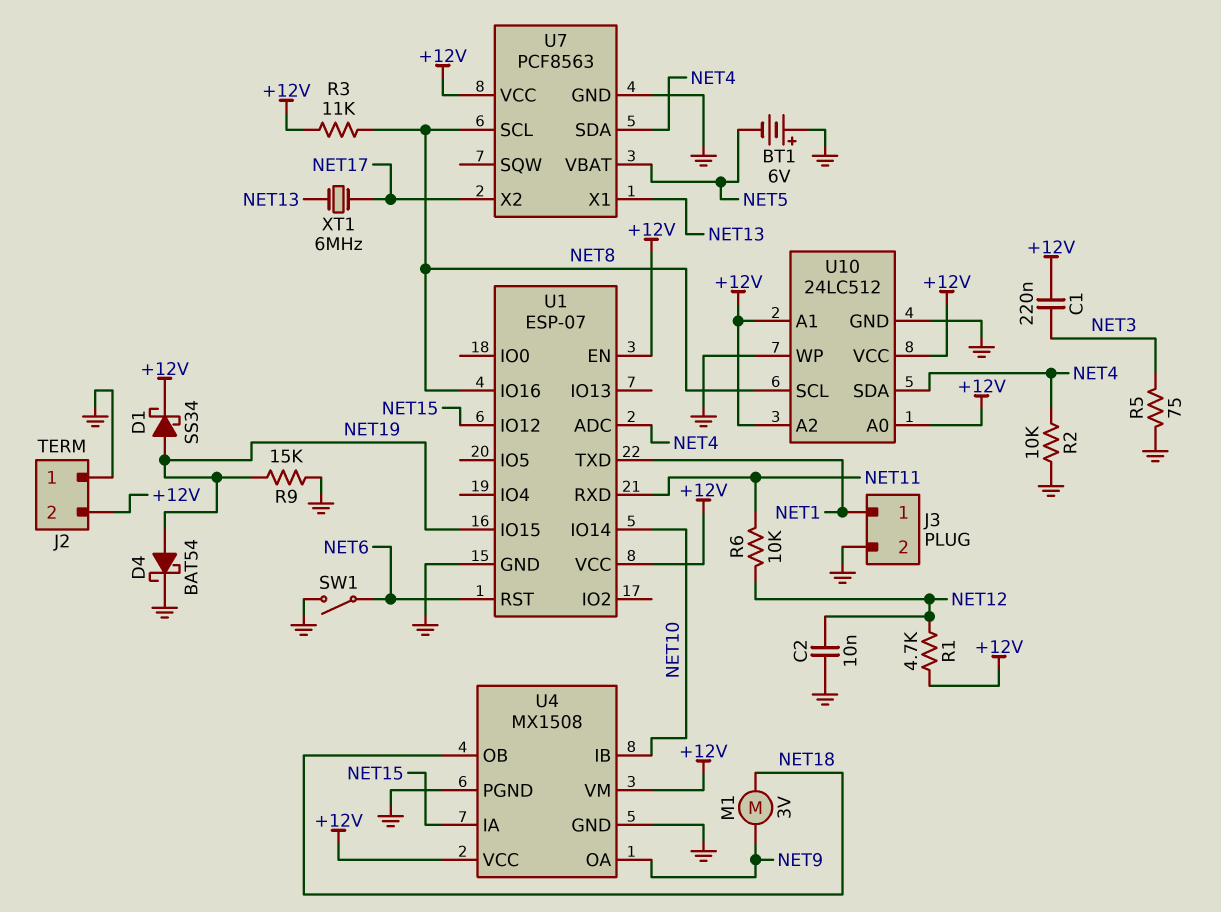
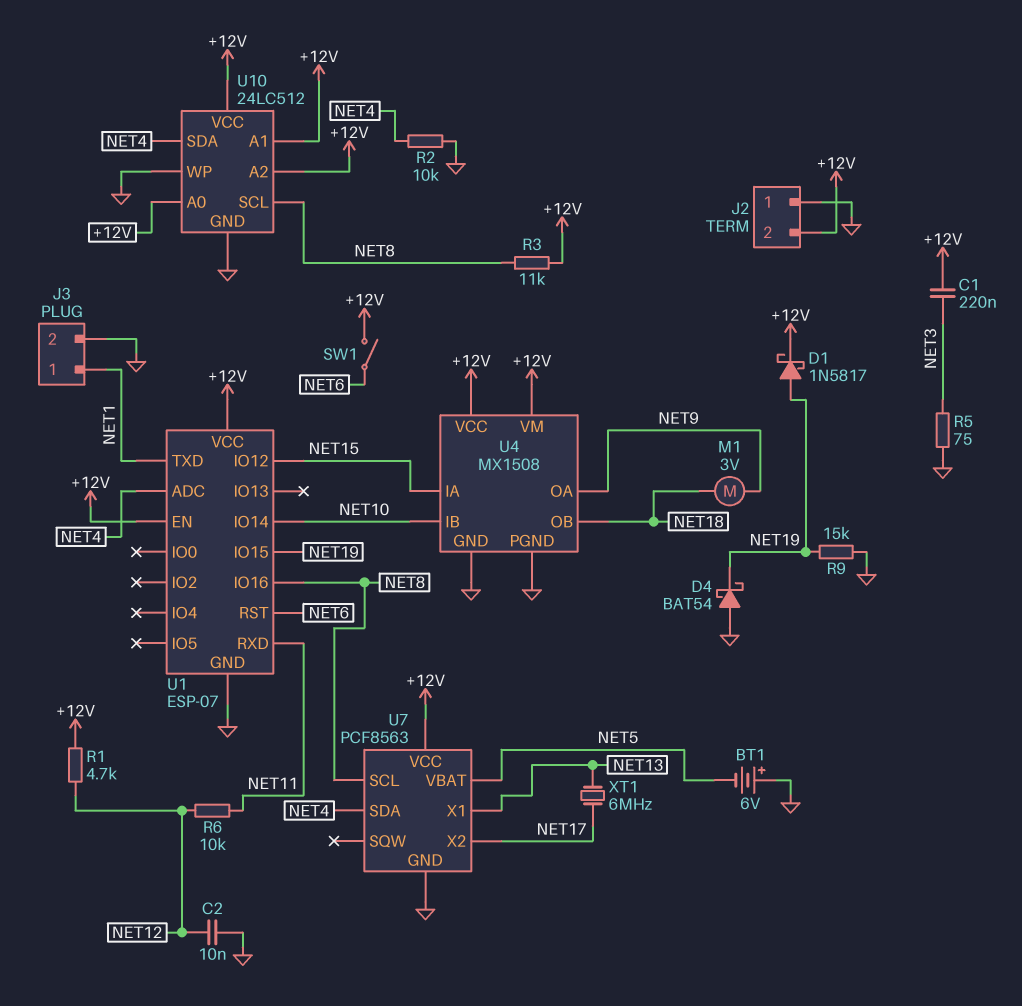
D1: schottky SS34 (A NET19, K +12V) -> schottky 1N5817 (A NET19, K +12V)
D4: schottky BAT54 (A NET19, K GND) -> schottky BAT54 (A GND, K NET19)
SW1: switch (GND, NET6) -> switch (+12V, NET6)

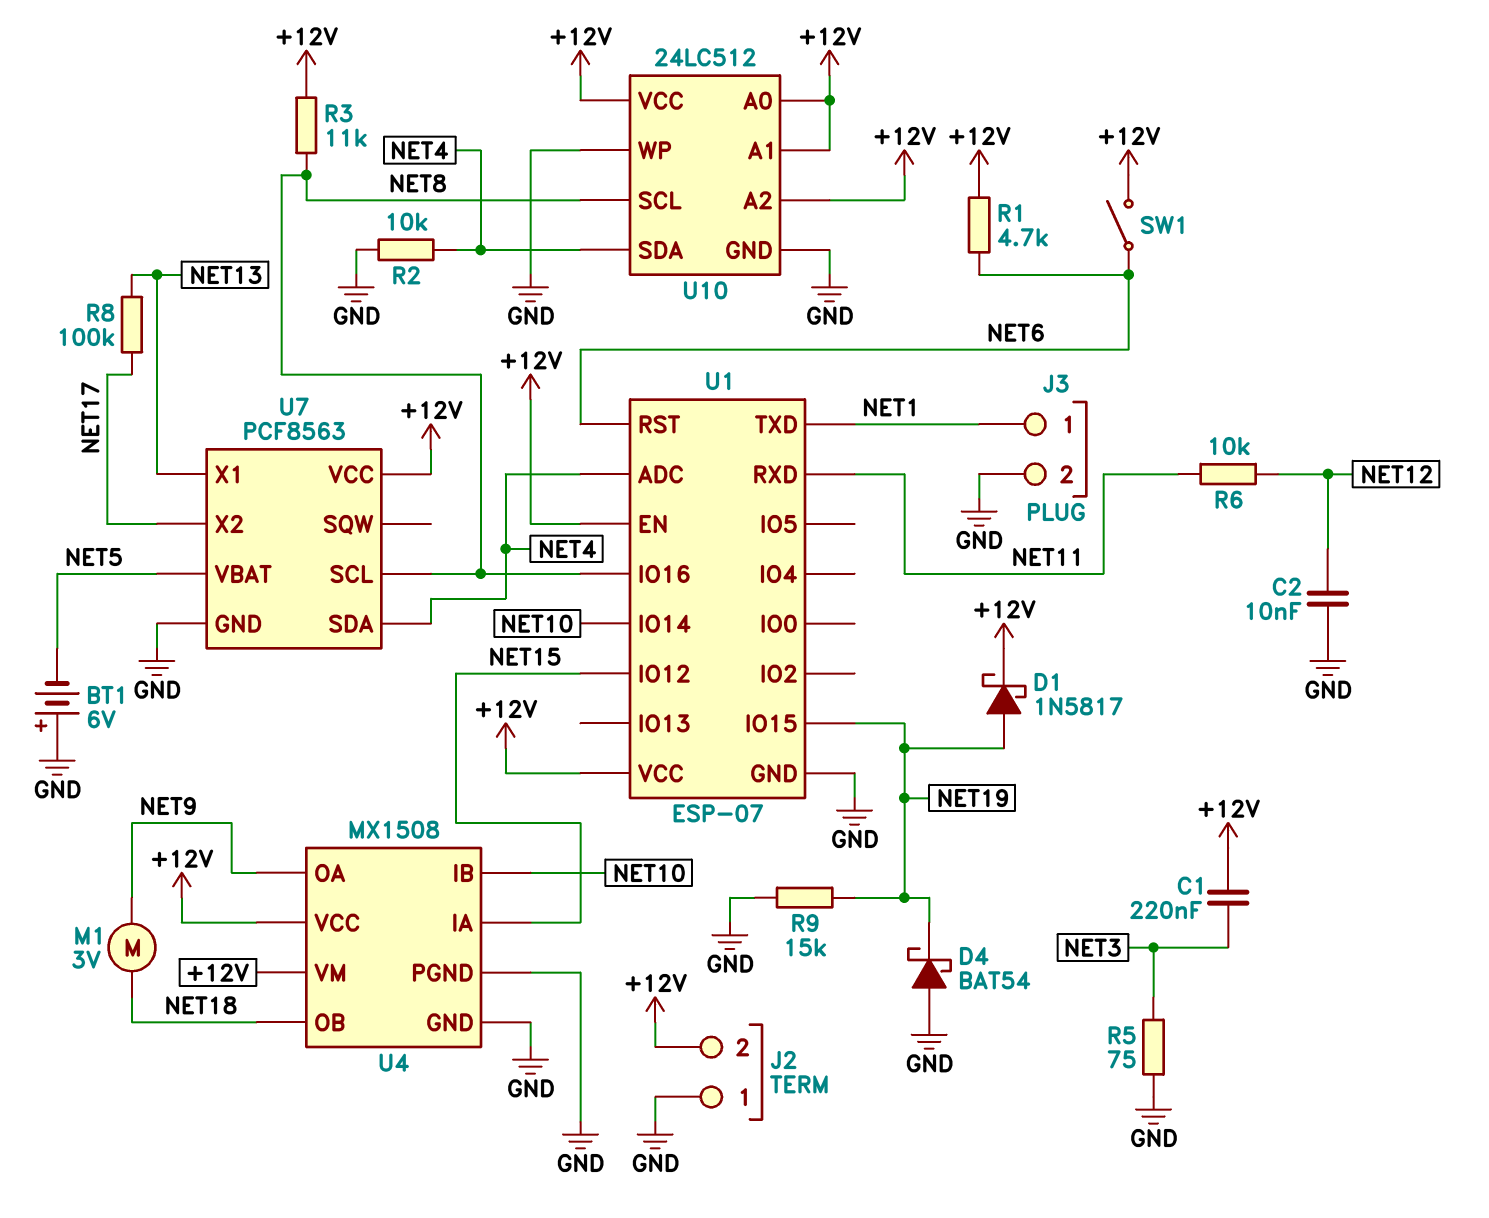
R1: 4.7k (+12V, NET12) -> 4.7k (+12V, NET6)
R8: none -> 100k (NET13, NET17)
XT1: 6MHz (NET13, NET17) -> none

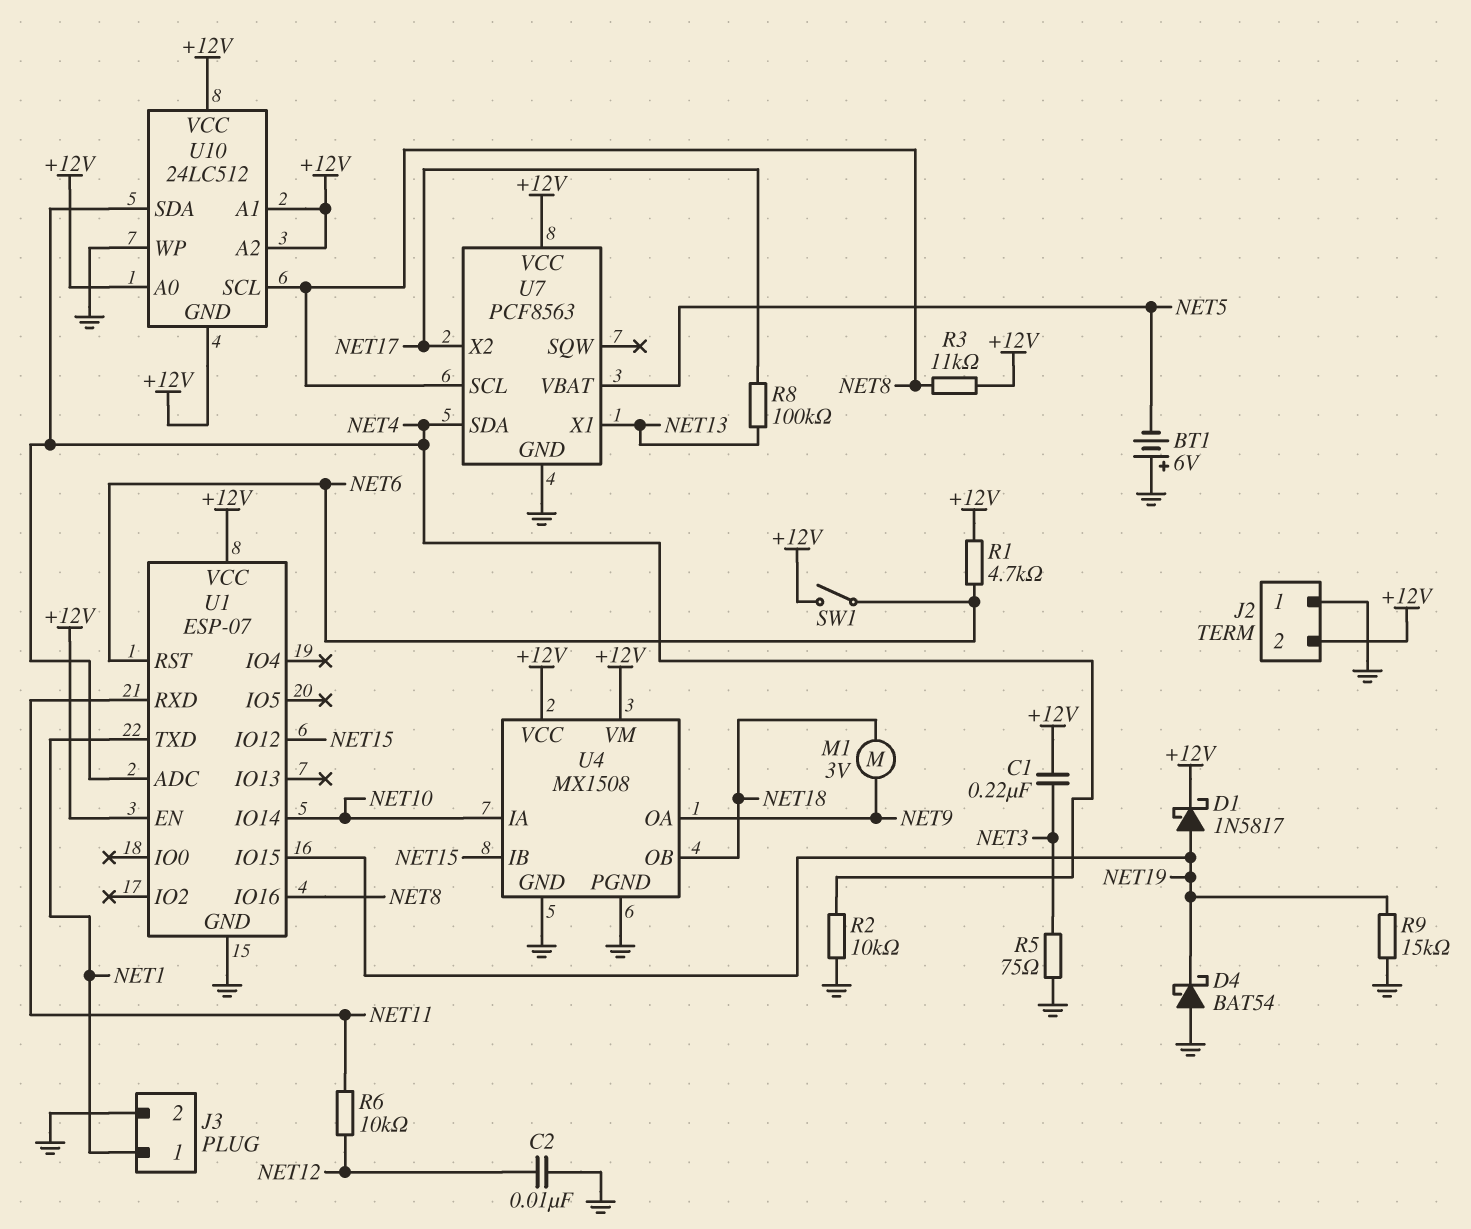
U4 pin IA: NET15 -> NET10
U4 pin IB: NET10 -> NET15
U10 pin GND: GND -> +12V

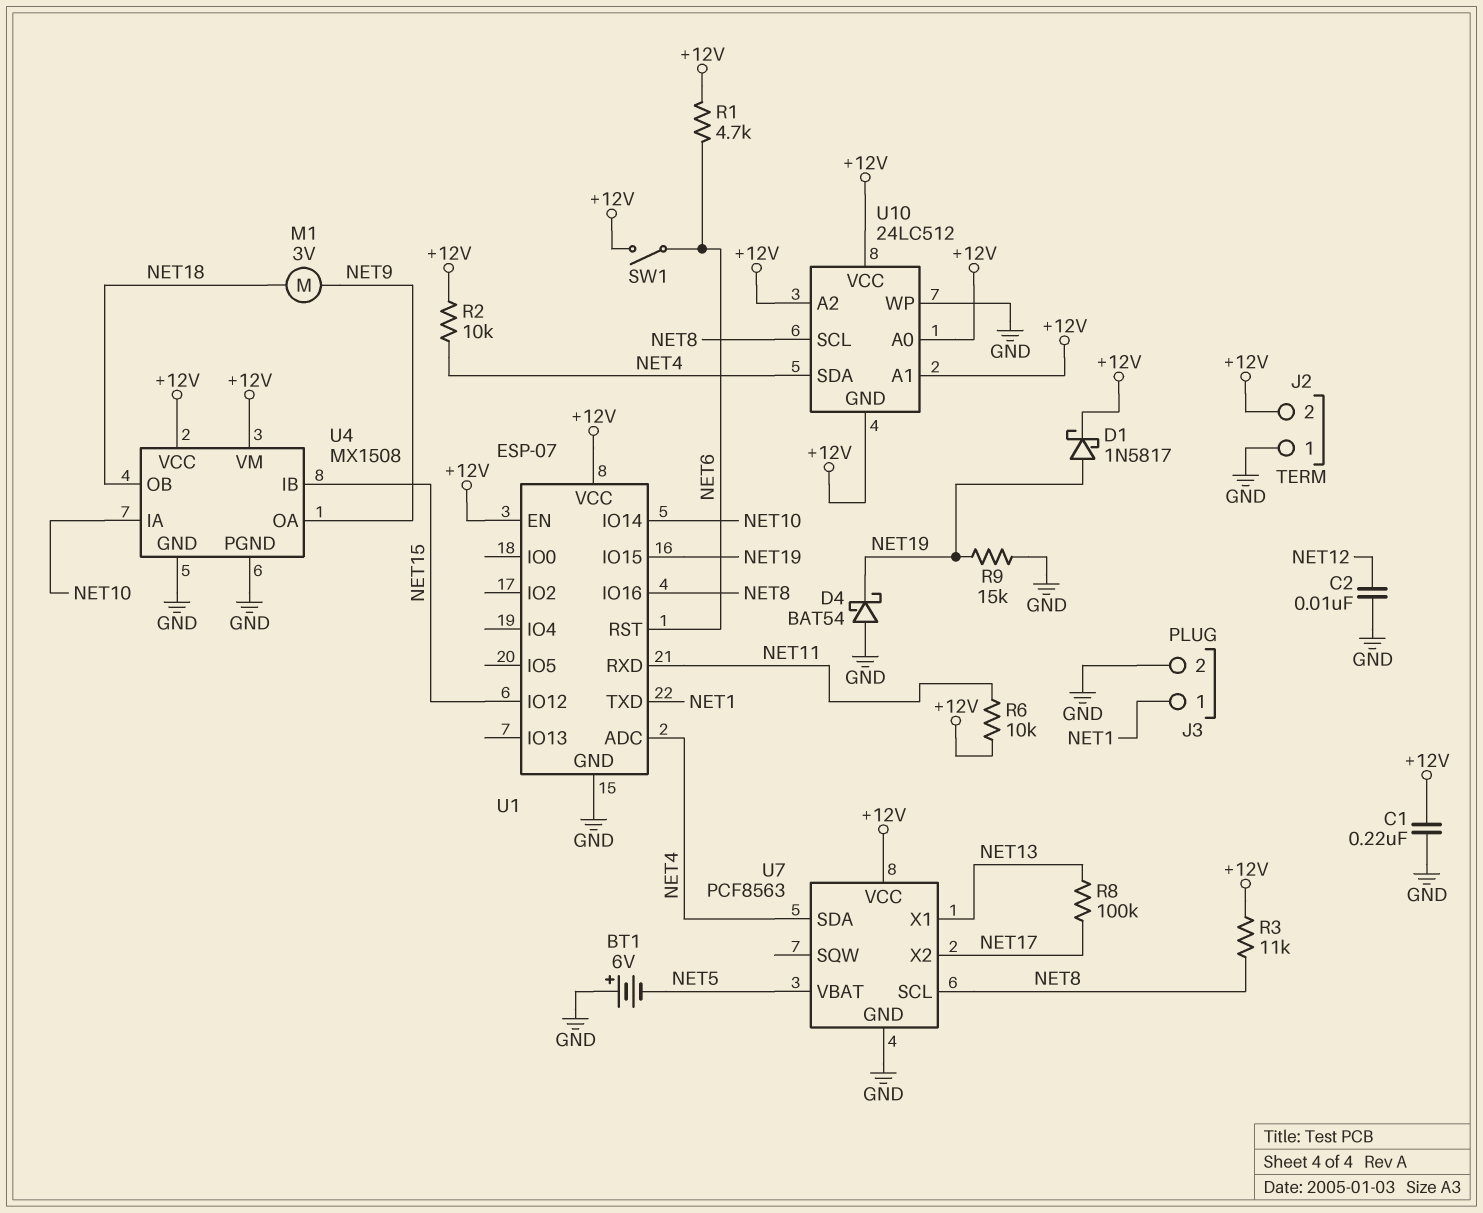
C1: 220nF (+12V, NET3) -> 220nF (+12V, GND)
R2: 10k (GND, NET4) -> 10k (+12V, NET4)
R5: 75 (GND, NET3) -> none
R6: 10k (NET11, NET12) -> 10k (+12V, NET11)

